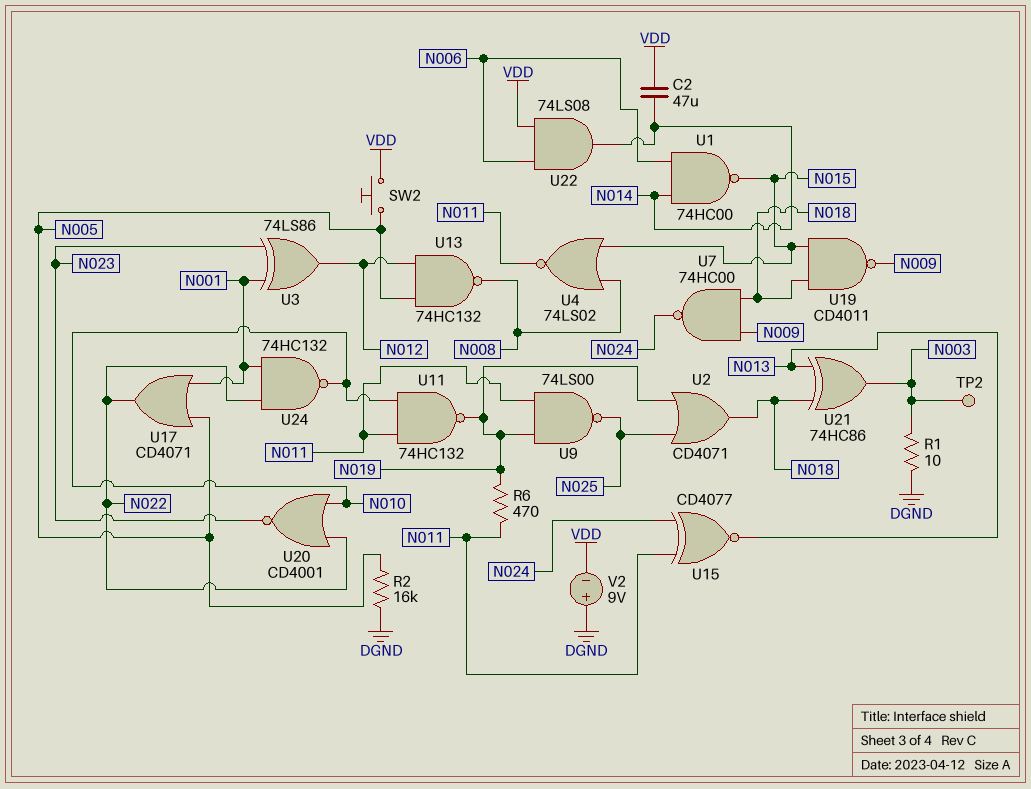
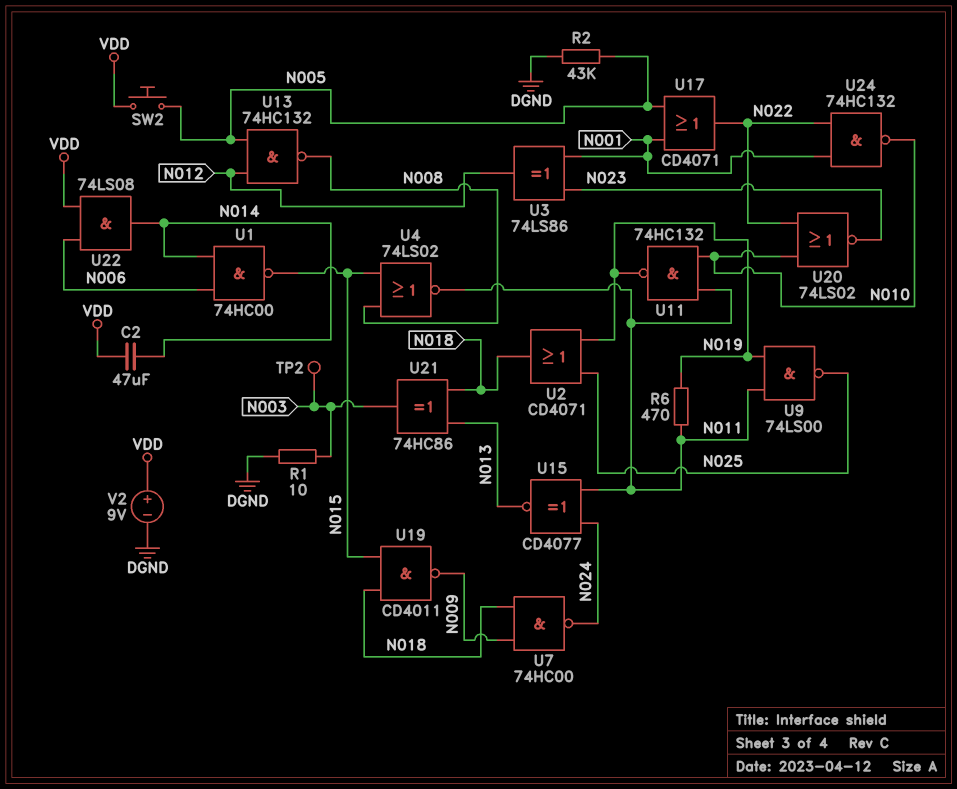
R2: 16k (DGND, N005) -> 43k (DGND, N005)
U20: NOR CD4001 (in N010, in N022, out N023) -> NOR 74LS02 (in N010, in N022, out N023)
V2: 9V (plus DGND, minus VDD) -> 9V (plus VDD, minus DGND)

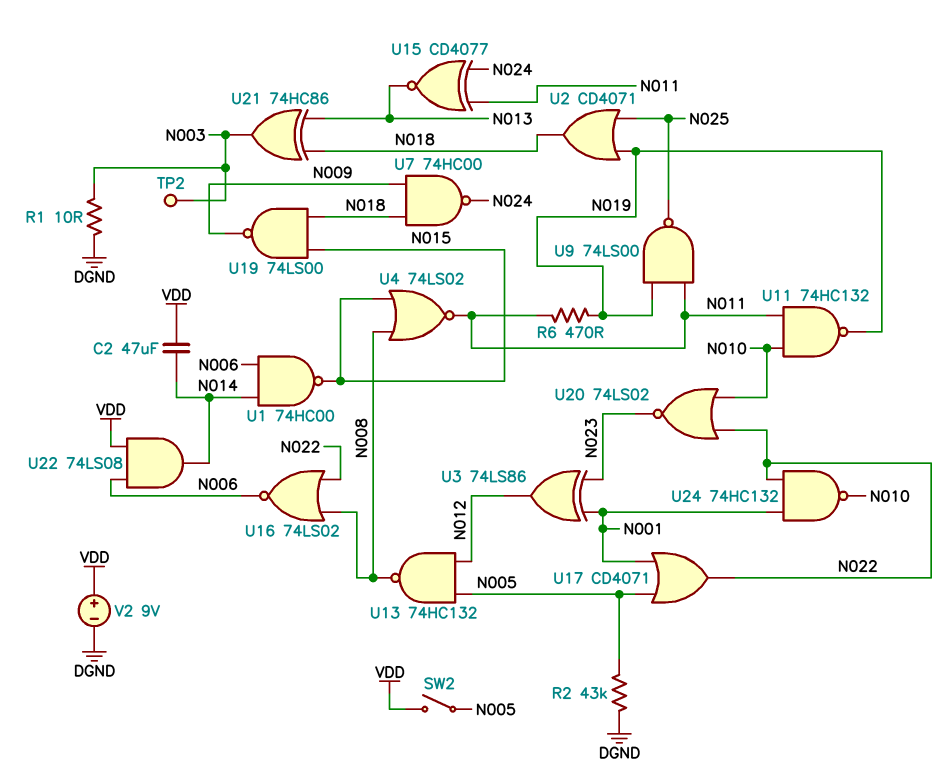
SW2: button (N005, VDD) -> switch (N005, VDD)
U16: none -> NOR 74LS02 (in N008, in N022, out N006)
U19: NAND CD4011 (in N015, in N018, out N009) -> NAND 74LS00 (in N015, in N018, out N009)

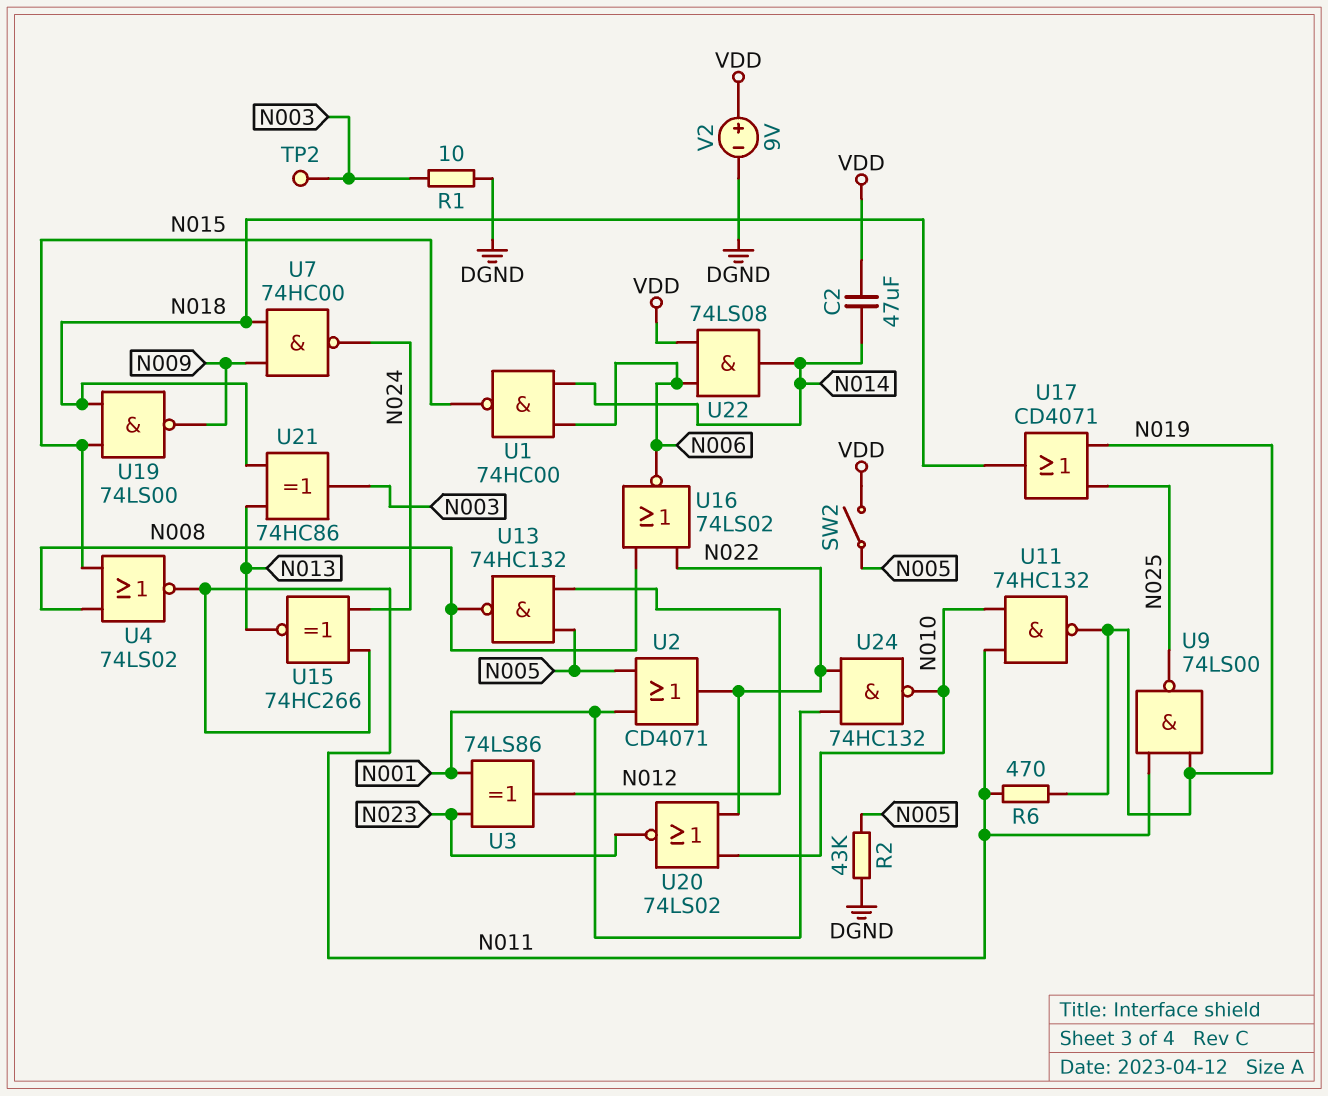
U2: OR CD4071 (in N019, in N025, out N018) -> OR CD4071 (in N001, in N005, out N022)
U15: XNOR CD4077 (in N011, in N024, out N013) -> XNOR 74HC266 (in N011, in N024, out N013)
U17: OR CD4071 (in N001, in N005, out N022) -> OR CD4071 (in N019, in N025, out N018)

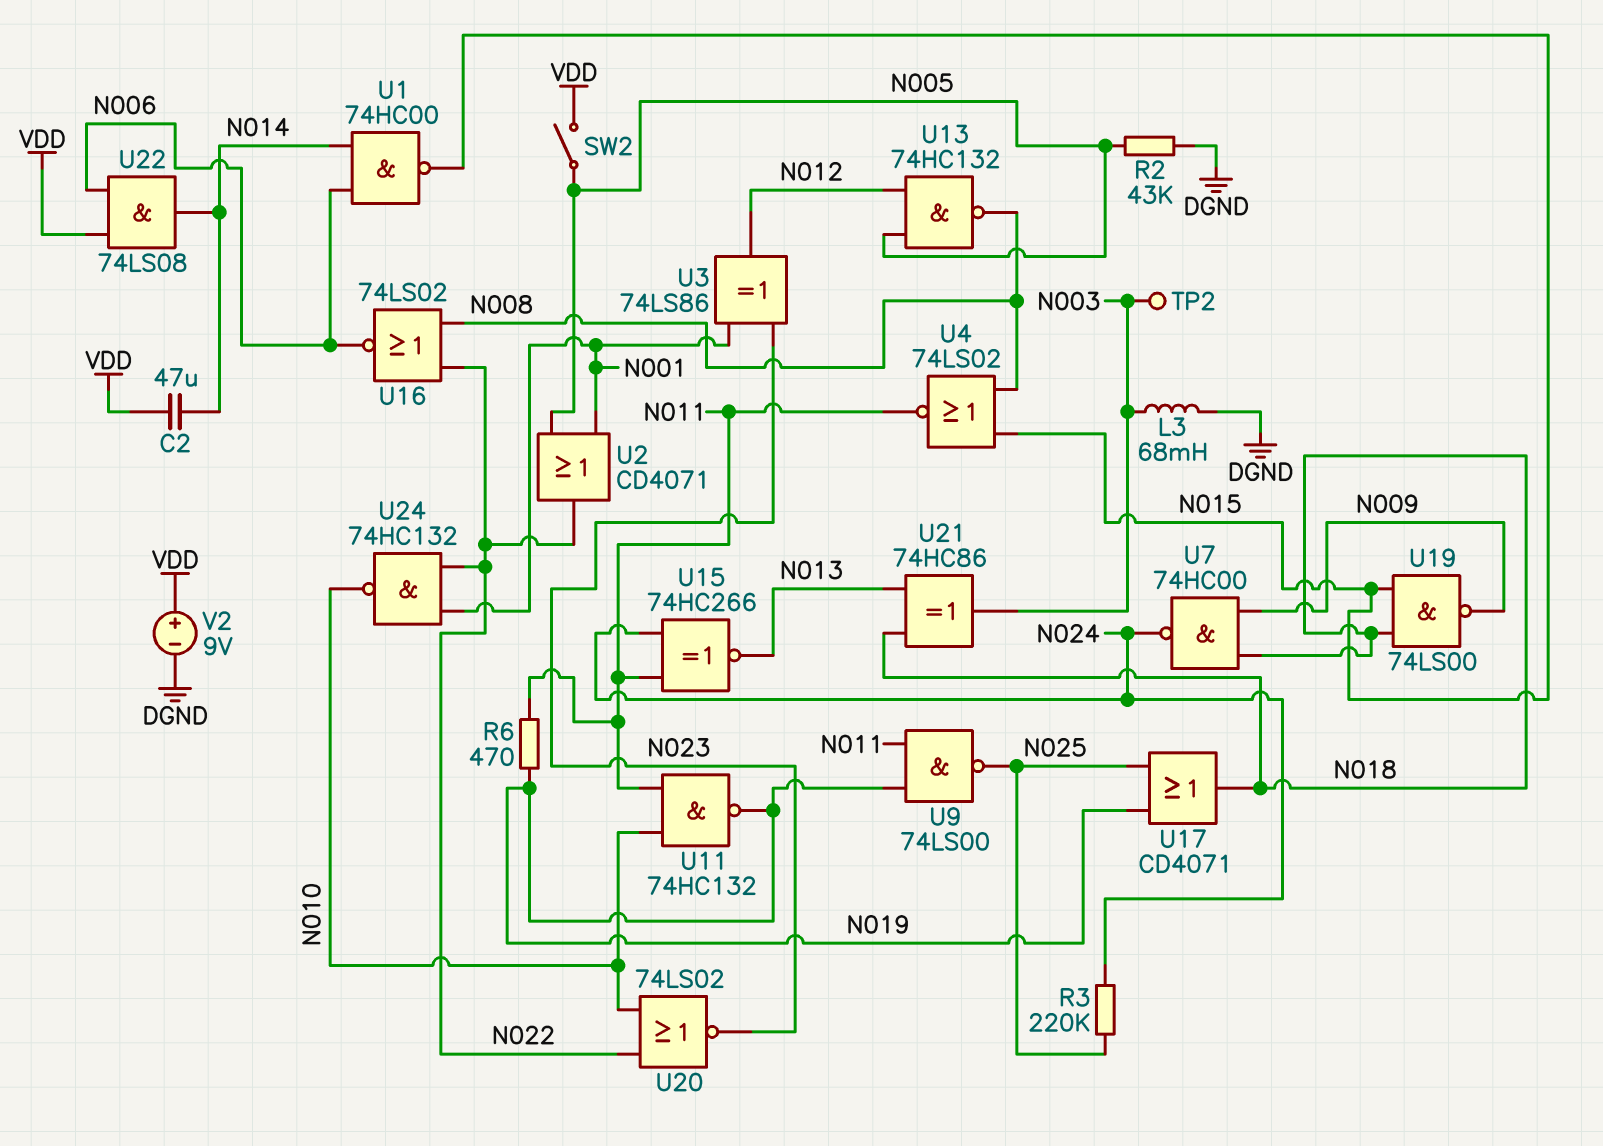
L3: none -> 68mH (DGND, N003)
R1: 10 (DGND, N003) -> none
R3: none -> 220k (N024, N025)

